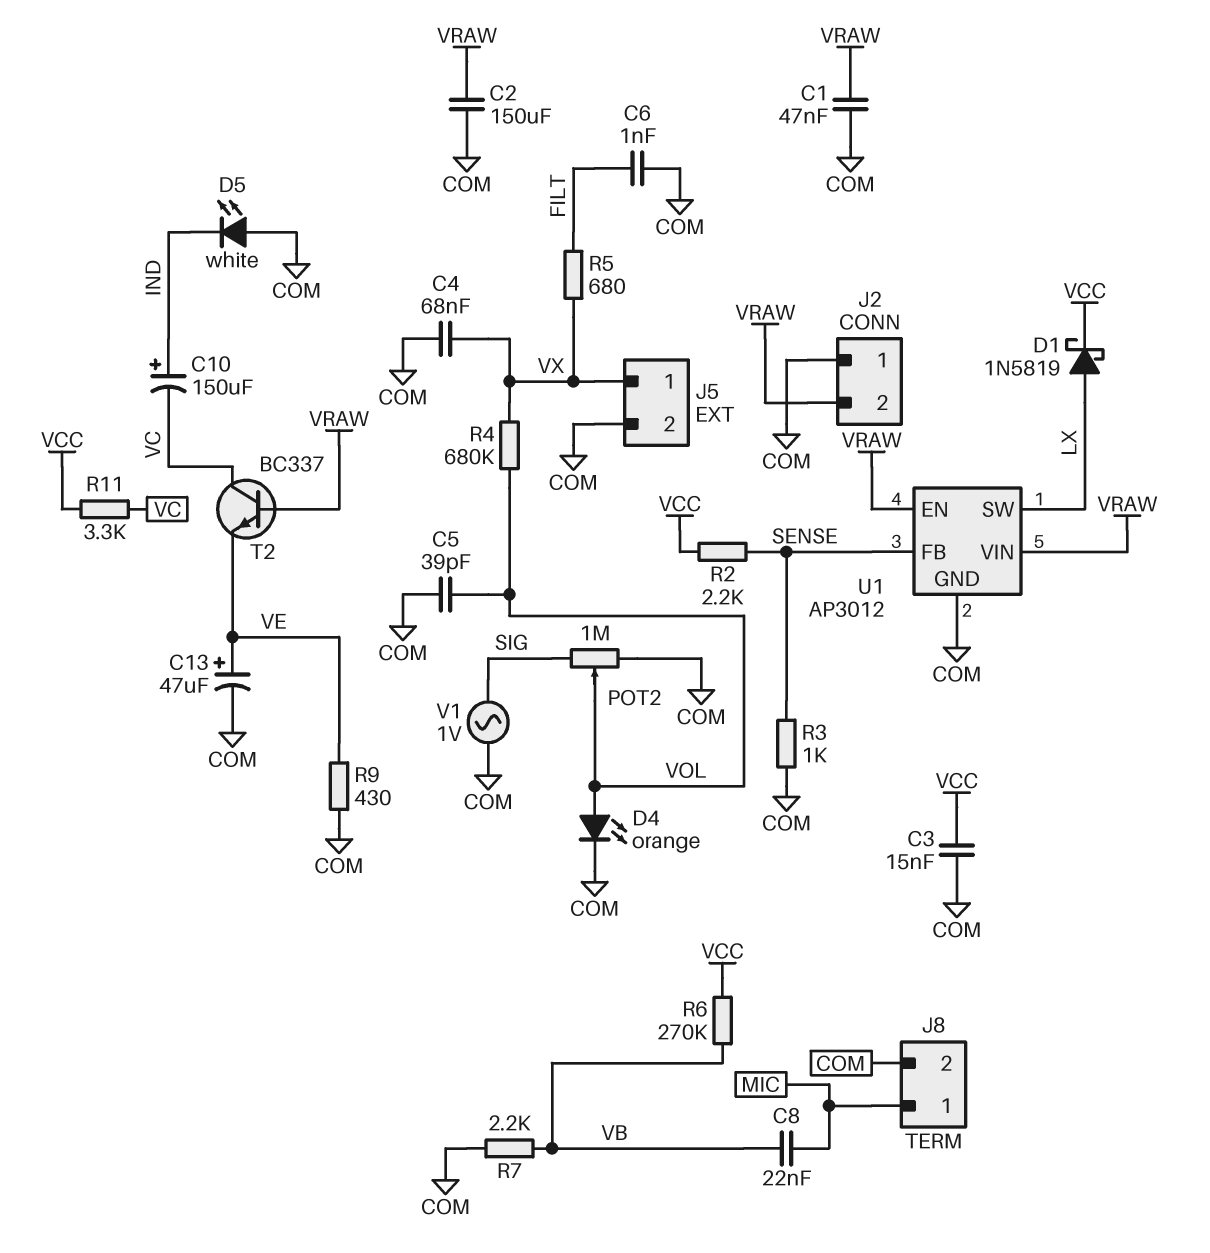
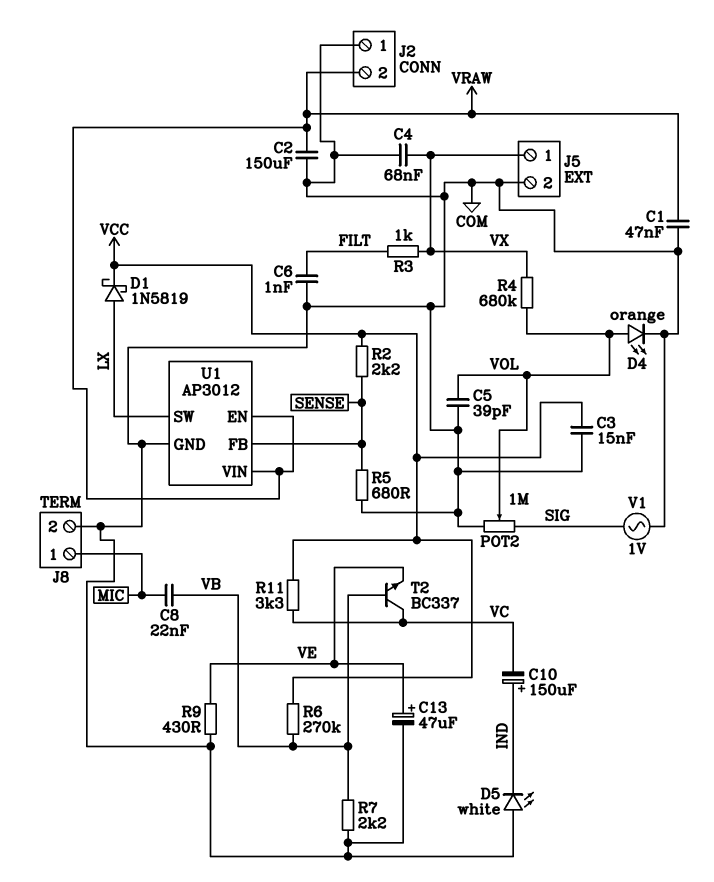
R3: 1k (COM, SENSE) -> 1k (FILT, VX)
R5: 680 (FILT, VX) -> 680 (COM, SENSE)
T2: NPN BC337 (B VRAW, C VC, E VE) -> NPN BC337 (B VB, C VC, E VE)

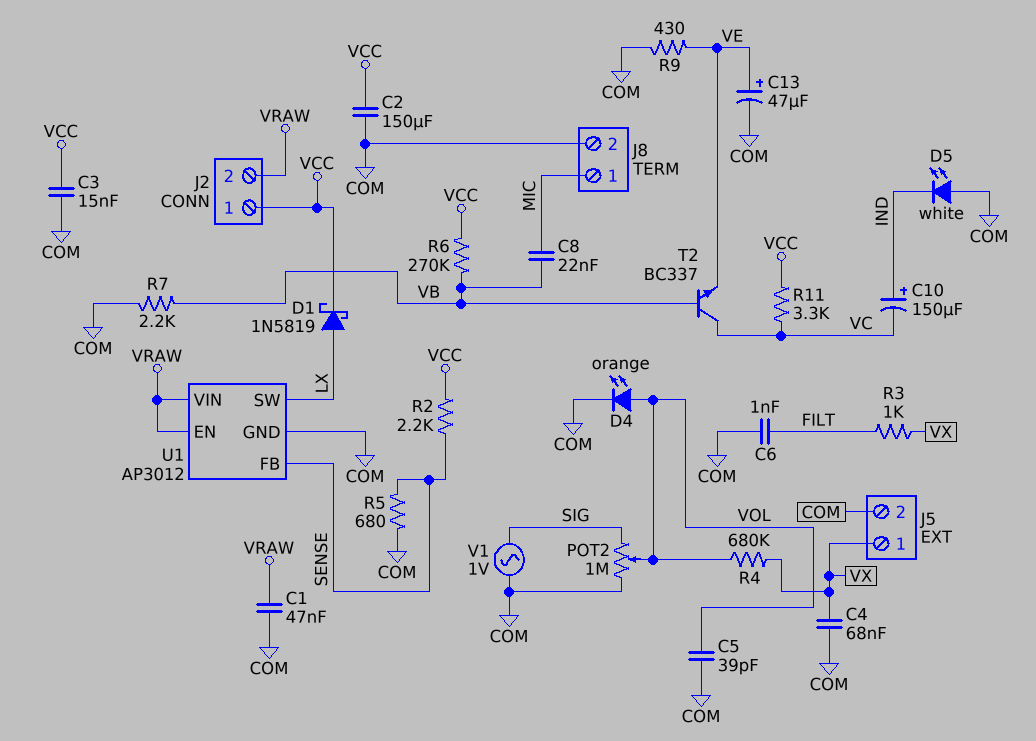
C2: 150uF (COM, VRAW) -> 150uF (COM, VCC)
J2 pin 1: COM -> VCC

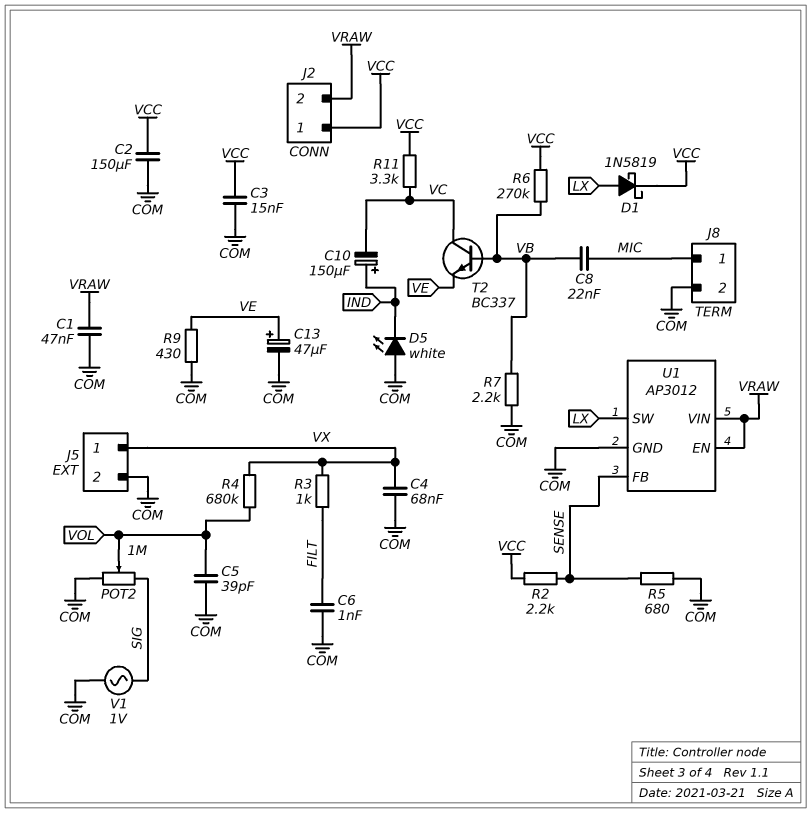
D4: LED orange (A VOL, K COM) -> none

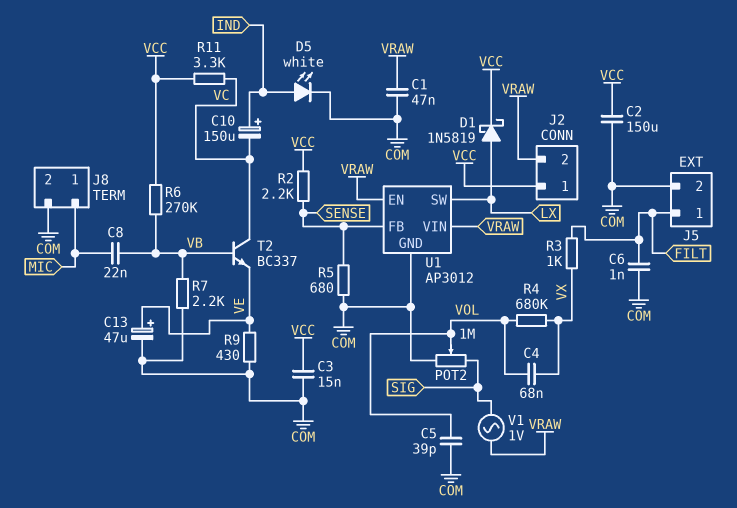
C4: 68nF (COM, VX) -> 68nF (VOL, VX)
D5: LED white (A COM, K IND) -> LED white (A IND, K COM)
J5 pin 1: VX -> FILT
V1: AC 1V (COM, SIG) -> AC 1V (SIG, VRAW)

